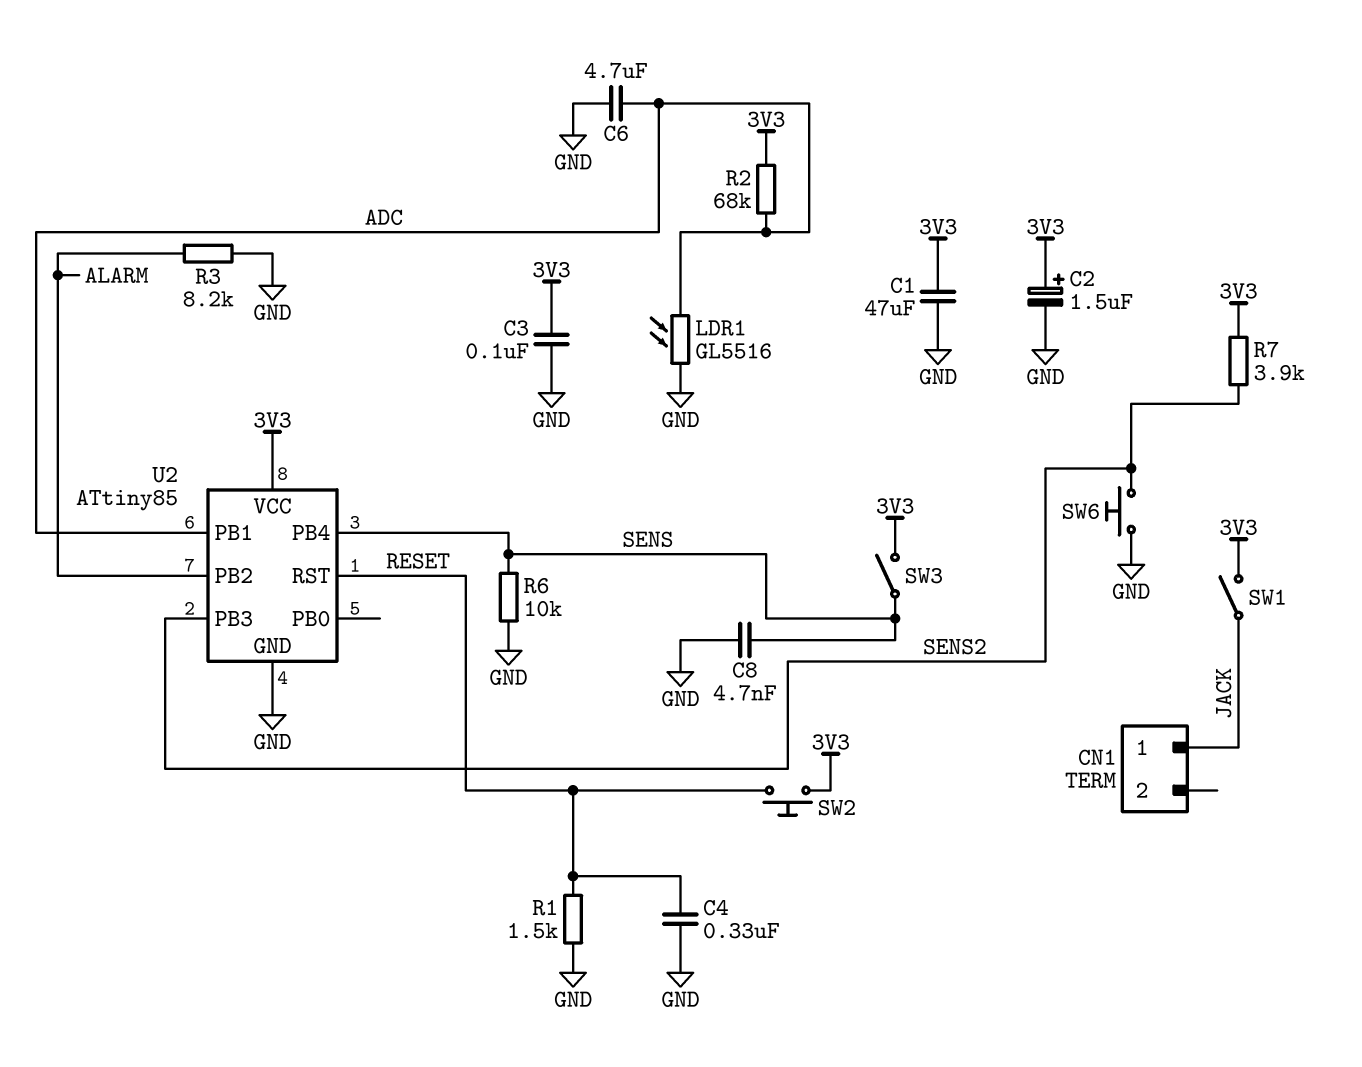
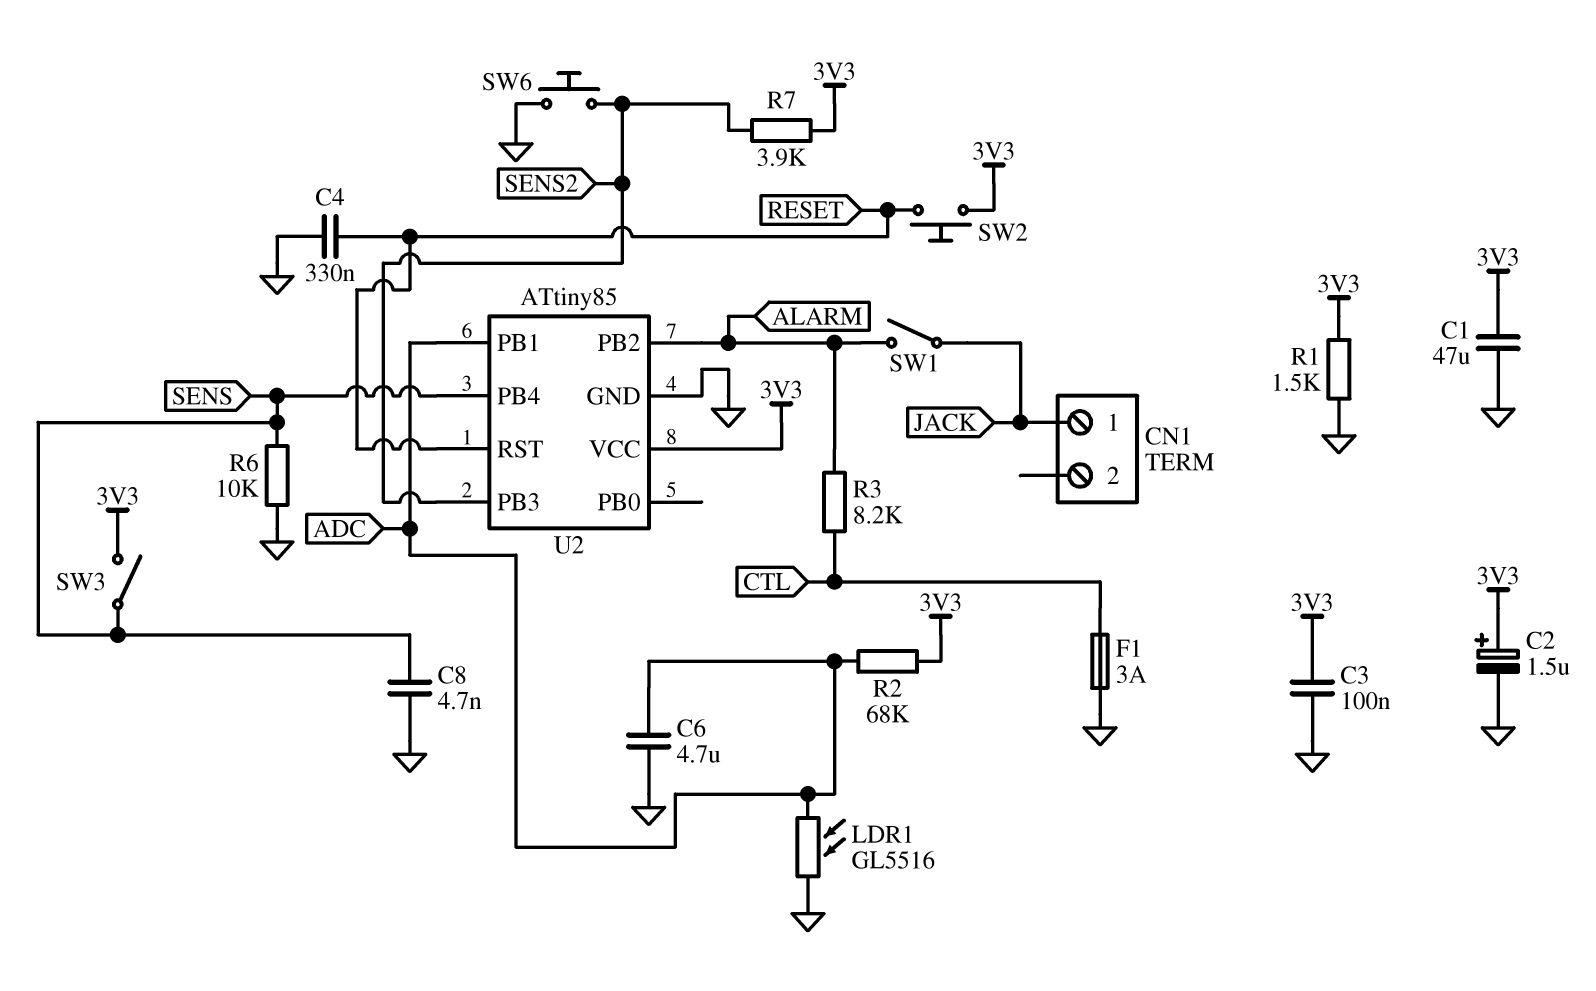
F1: none -> 3A (CTL, GND)
R1: 1.5k (GND, RESET) -> 1.5k (3V3, GND)
R3: 8.2k (ALARM, GND) -> 8.2k (ALARM, CTL)
SW1: switch (3V3, JACK) -> switch (ALARM, JACK)

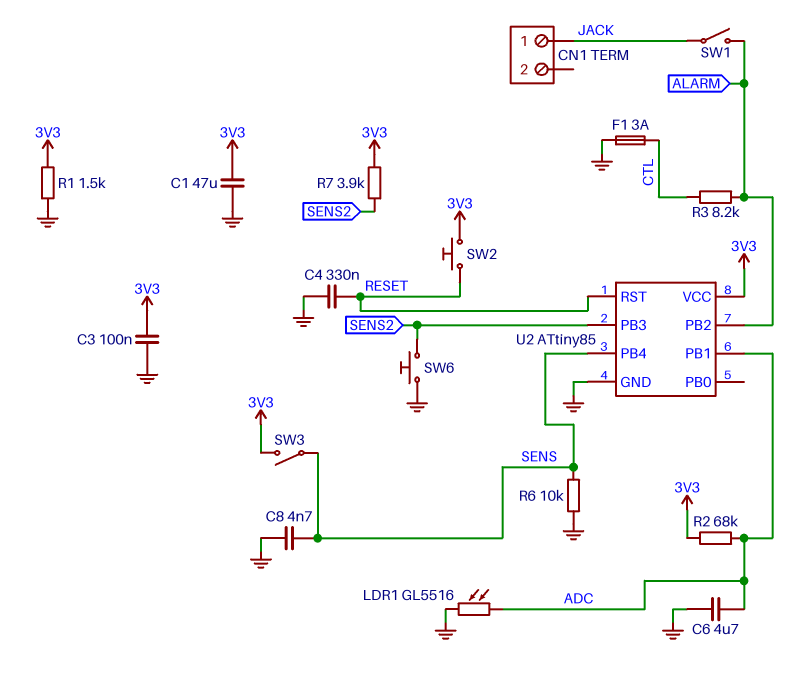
C2: 1.5uF (plus 3V3, minus GND) -> none

